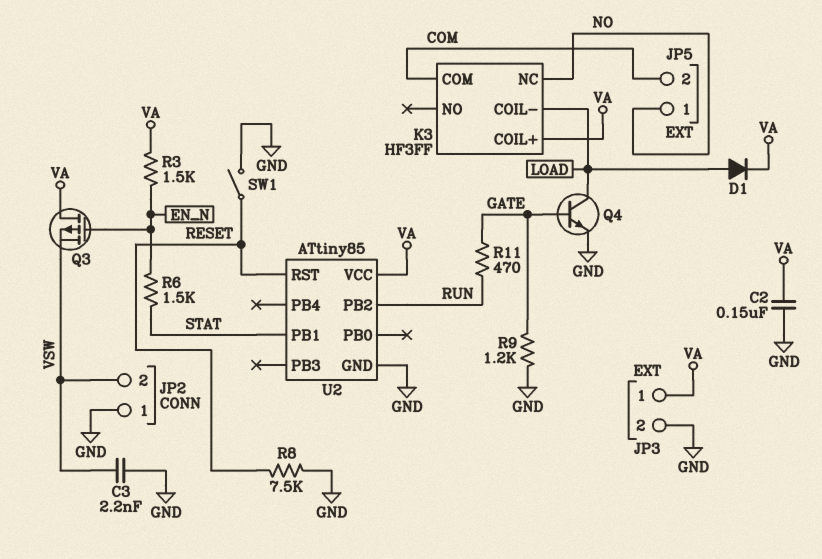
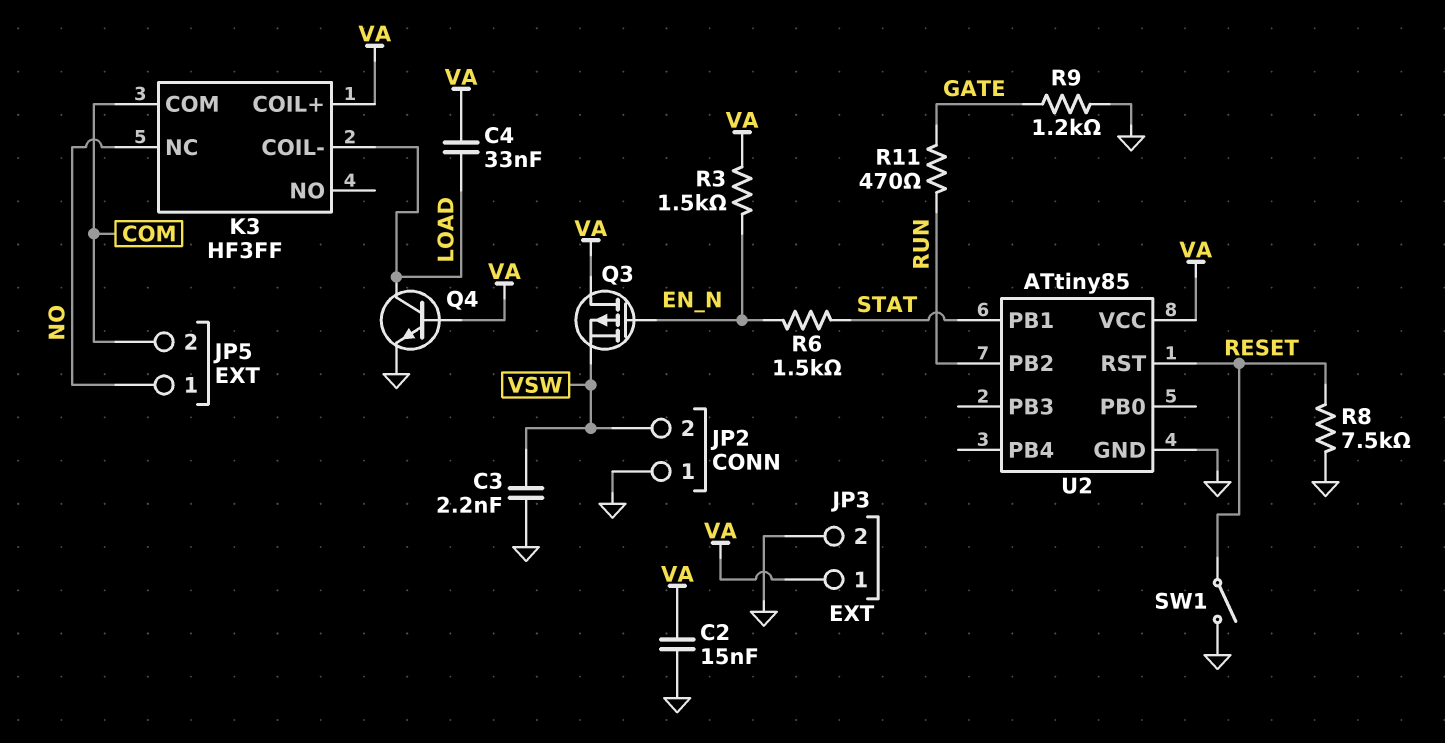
C2: 150nF (GND, VA) -> 15nF (GND, VA)
C4: none -> 33nF (LOAD, VA)
D1: diode (A LOAD, K VA) -> none
Q4: NPN (B GATE, C LOAD, E GND) -> NPN (B VA, C LOAD, E GND)

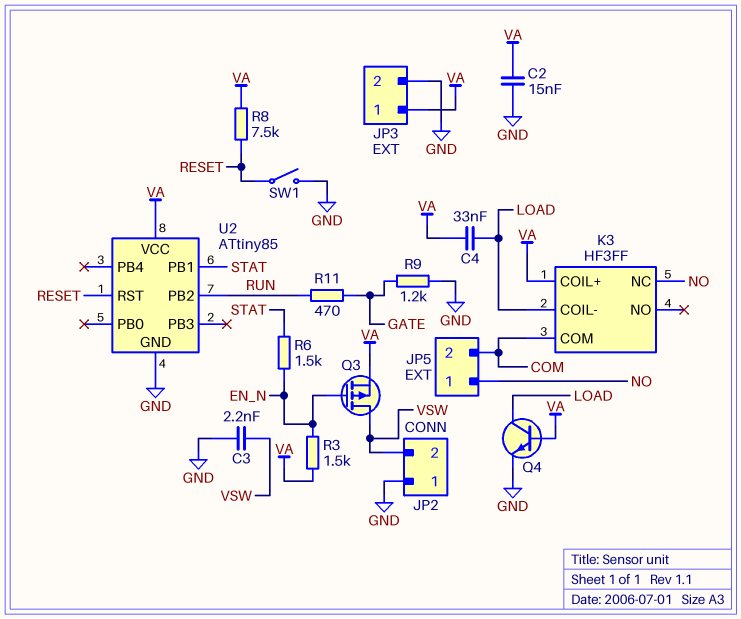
Q3: PMOS (G EN_N, D VA, S VSW) -> PMOS (G EN_N, D VSW, S VA)
R8: 7.5k (GND, RESET) -> 7.5k (RESET, VA)

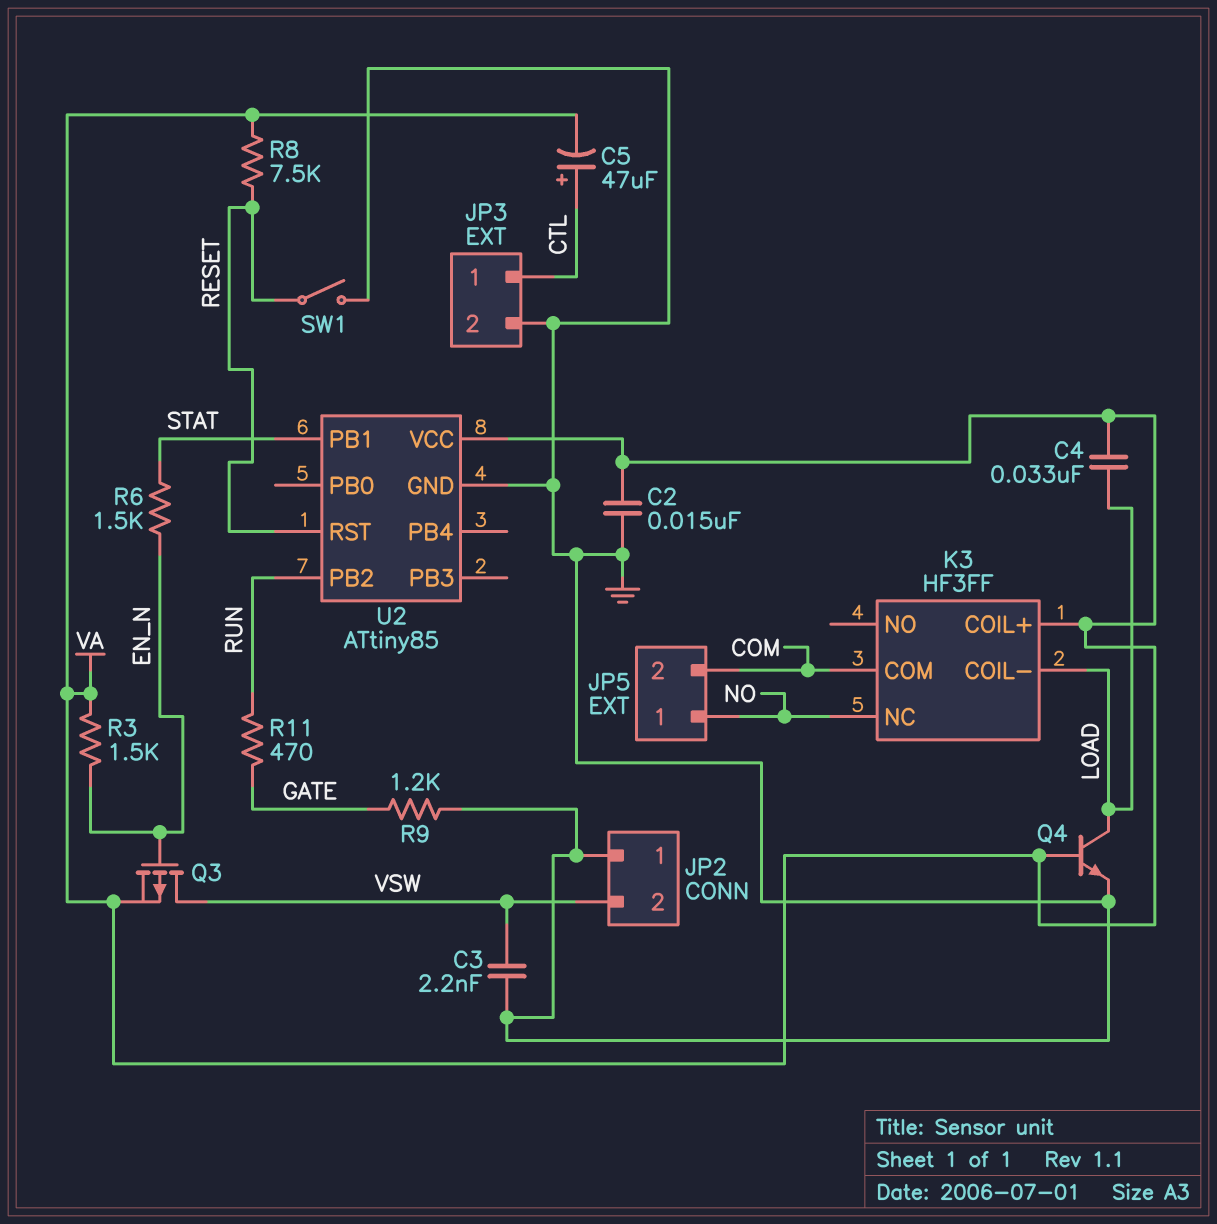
C5: none -> 47uF (plus CTL, minus VA)
JP3 pin 1: VA -> CTL

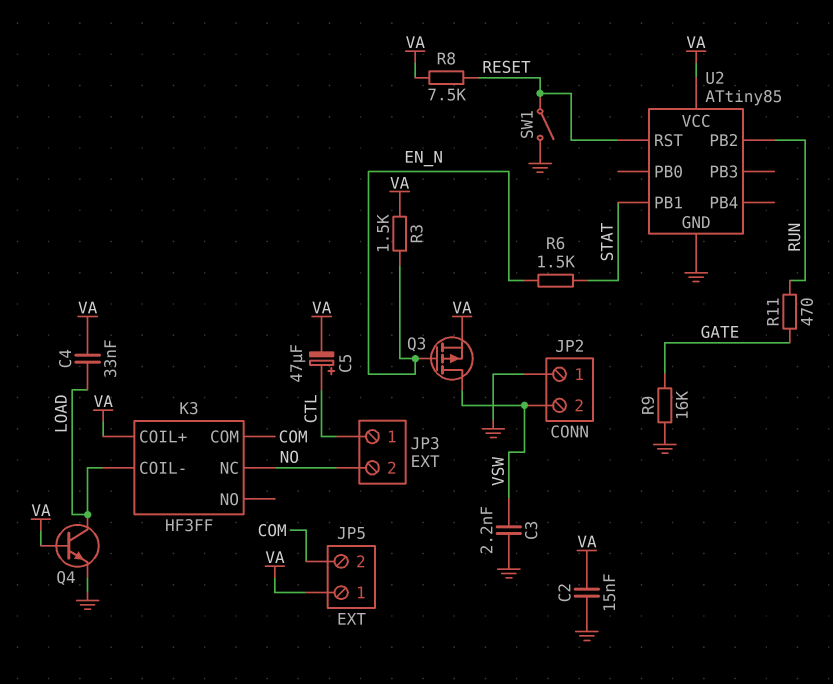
JP3 pin 2: GND -> NO
JP5 pin 1: NO -> VA
R9: 1.2k (GATE, GND) -> 16k (GATE, GND)

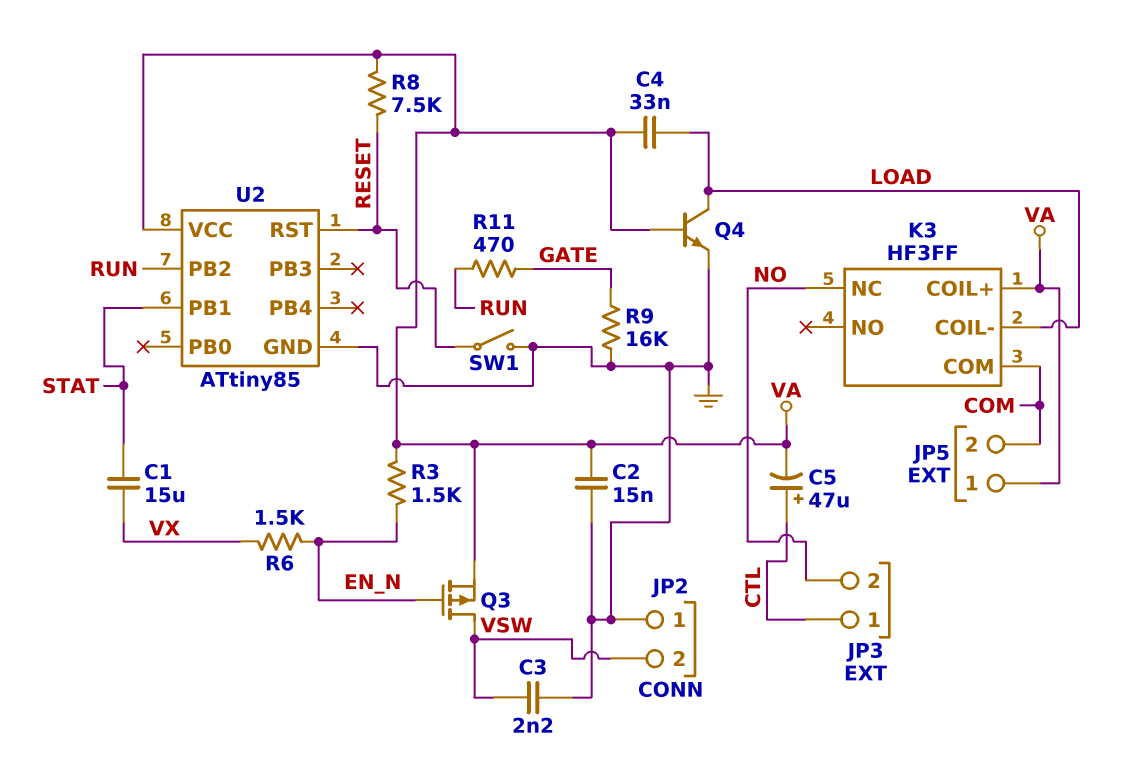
C1: none -> 15uF (STAT, VX)
R6: 1.5k (EN_N, STAT) -> 1.5k (EN_N, VX)

